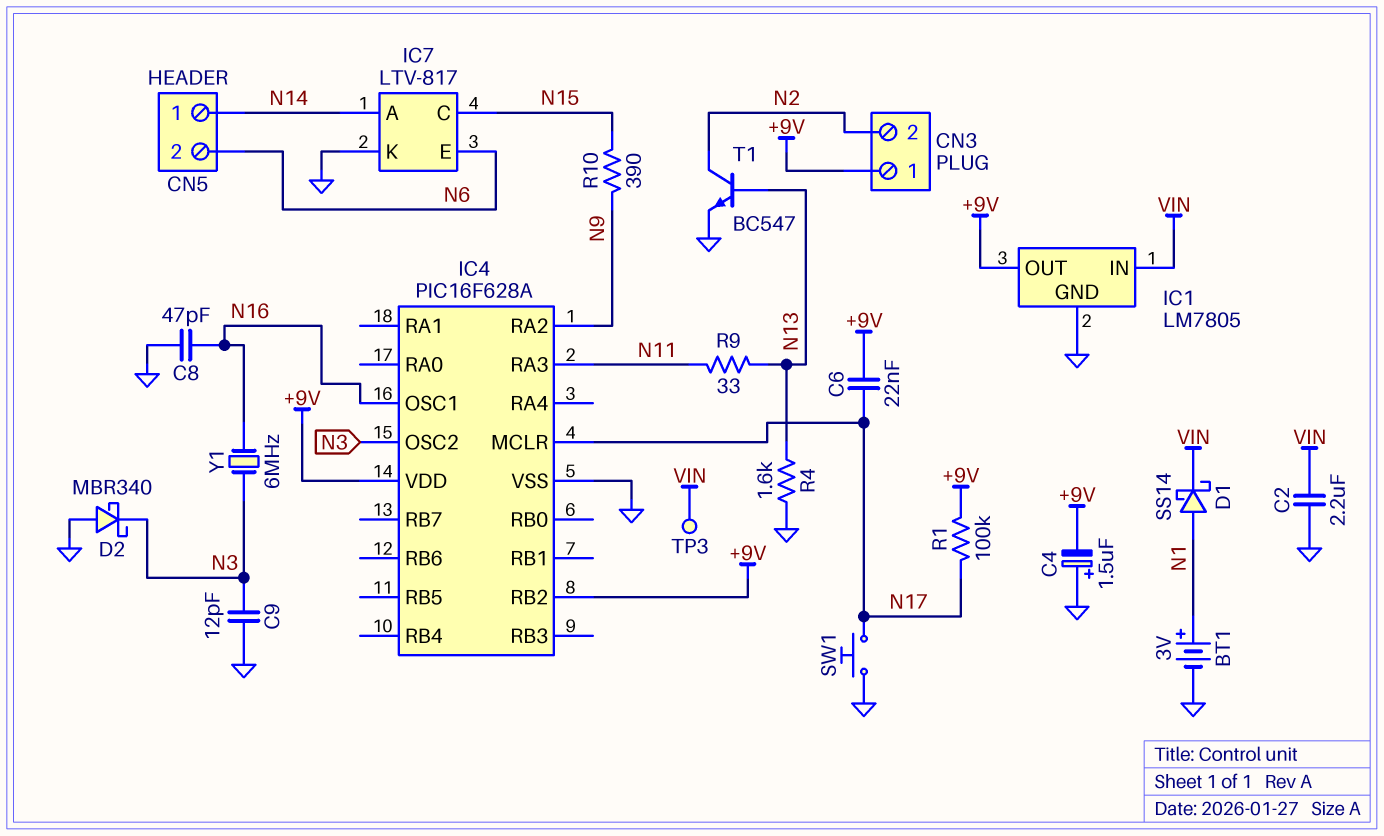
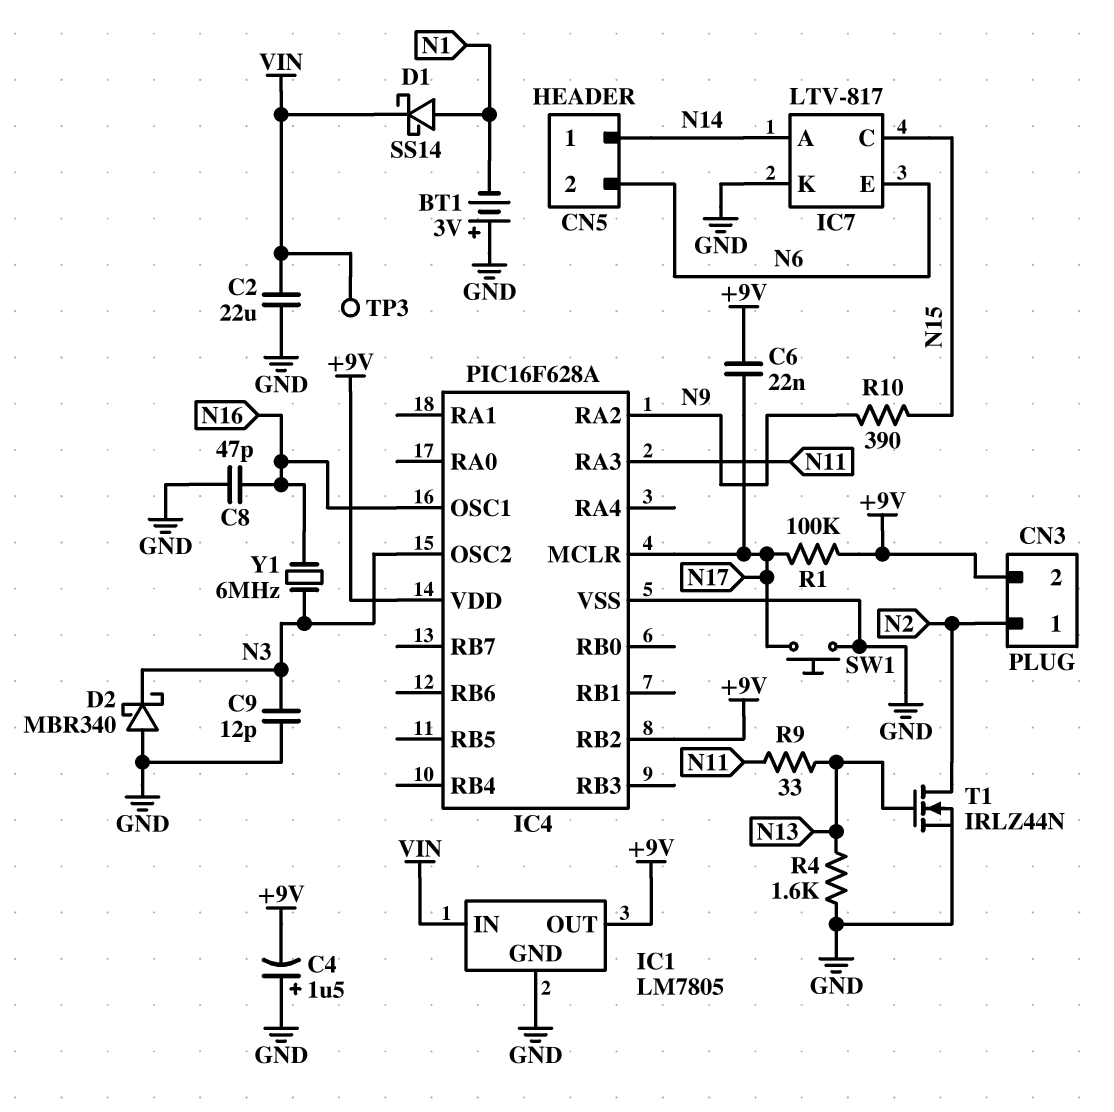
BT1: 3V (plus N1, minus GND) -> 3V (plus GND, minus N1)
C2: 2.2uF (GND, VIN) -> 22uF (GND, VIN)
CN3 pin 1: +9V -> N2
CN3 pin 2: N2 -> +9V
T1: NPN BC547 (B N13, C N2, E GND) -> NMOS IRLZ44N (G N13, D N2, S GND)

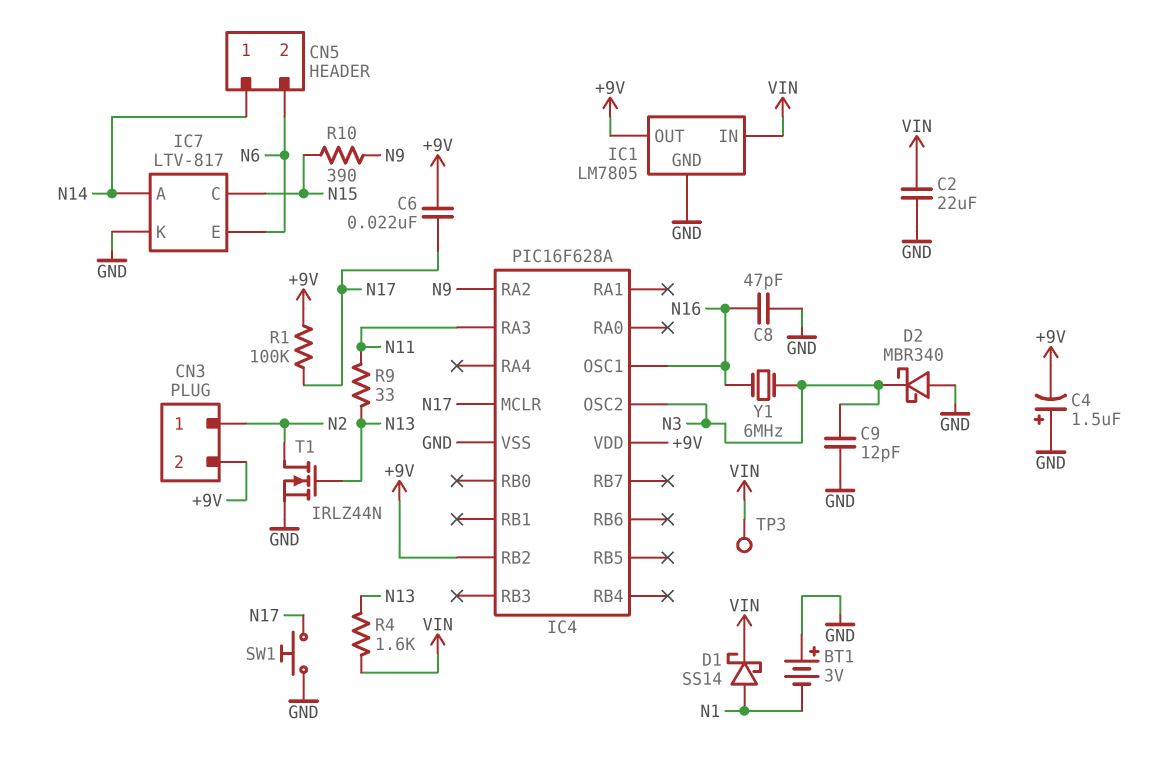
R4: 1.6k (GND, N13) -> 1.6k (N13, VIN)

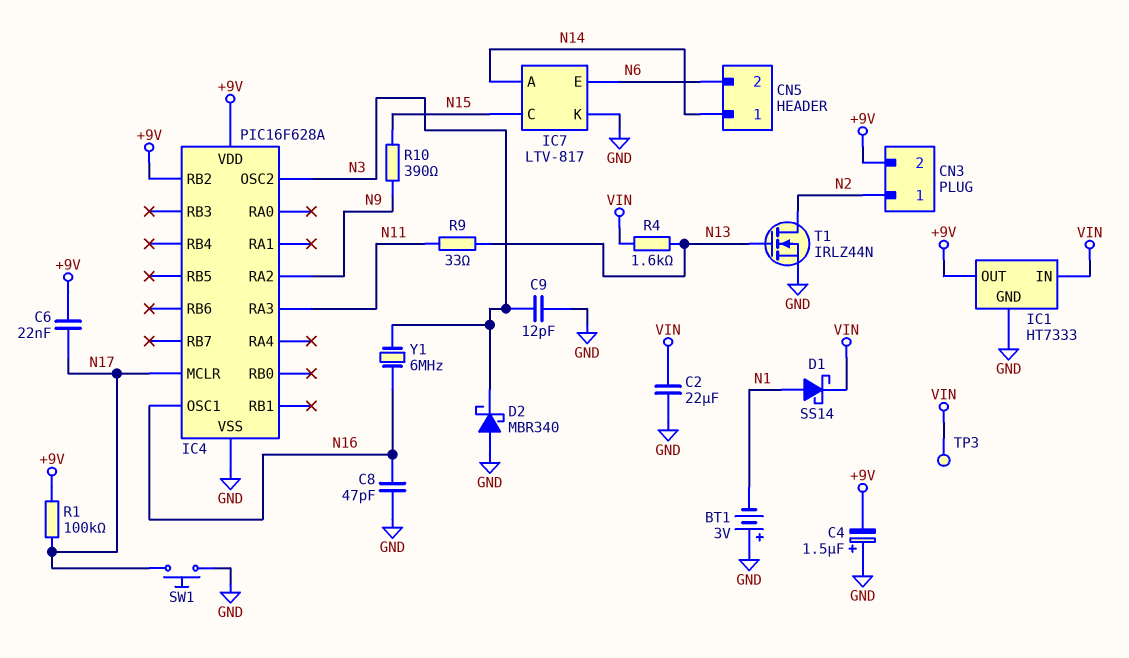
IC1: LM7805 -> HT7333

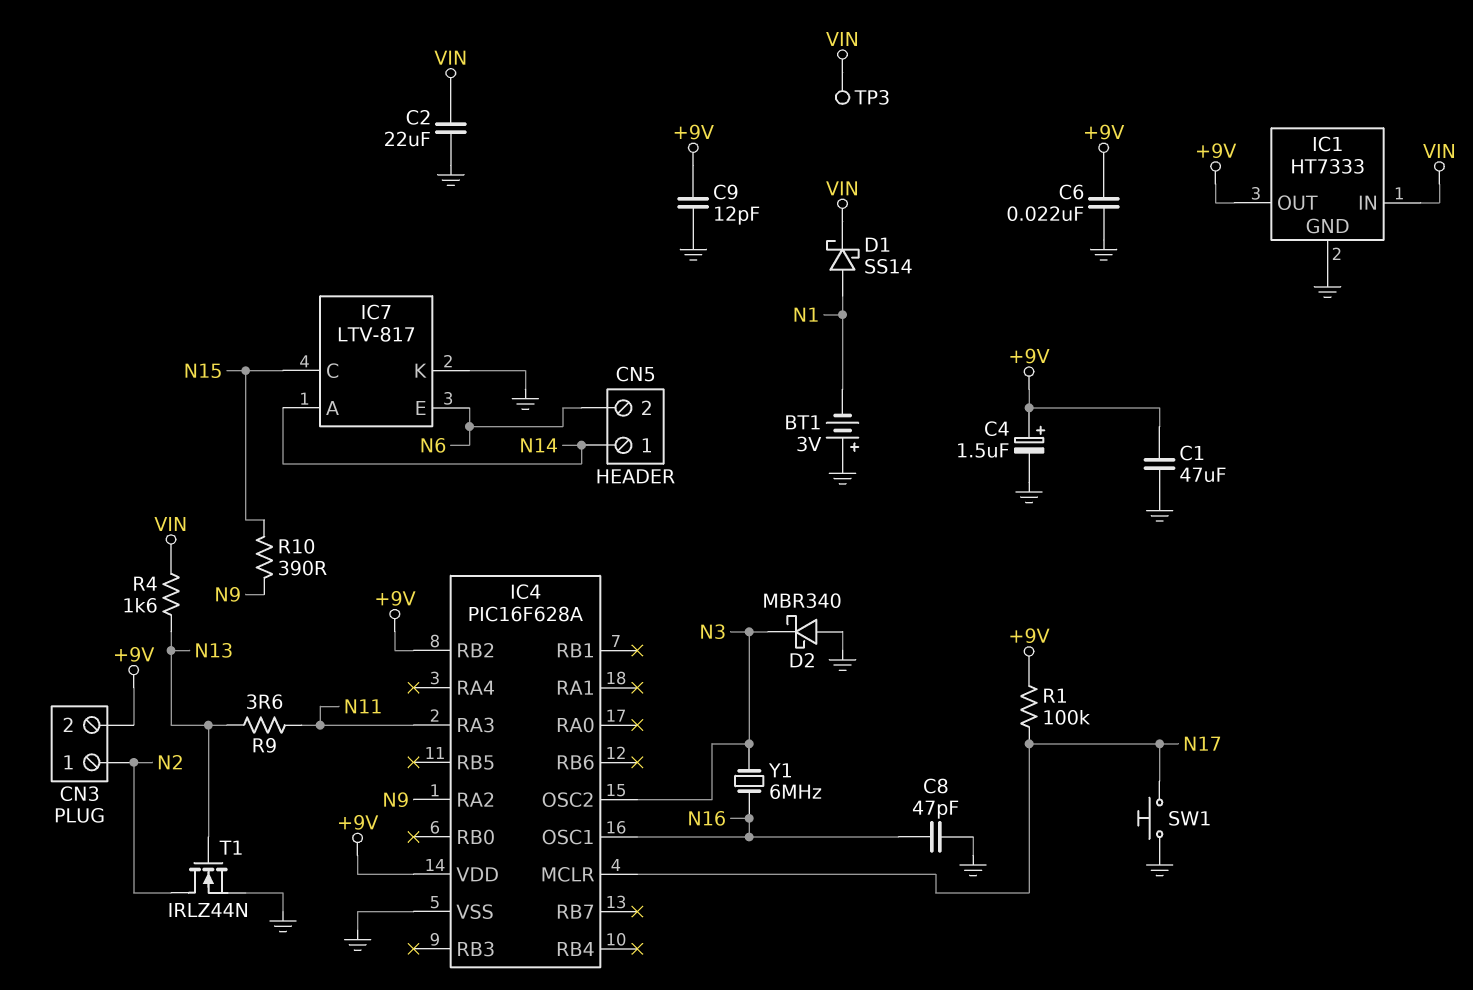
C1: none -> 47uF (+9V, GND)
C4: 1.5uF (plus GND, minus +9V) -> 1.5uF (plus +9V, minus GND)
C6: 22nF (+9V, N17) -> 22nF (+9V, GND)
C9: 12pF (GND, N3) -> 12pF (+9V, GND)
R9: 33 (N11, N13) -> 3.6 (N11, N13)

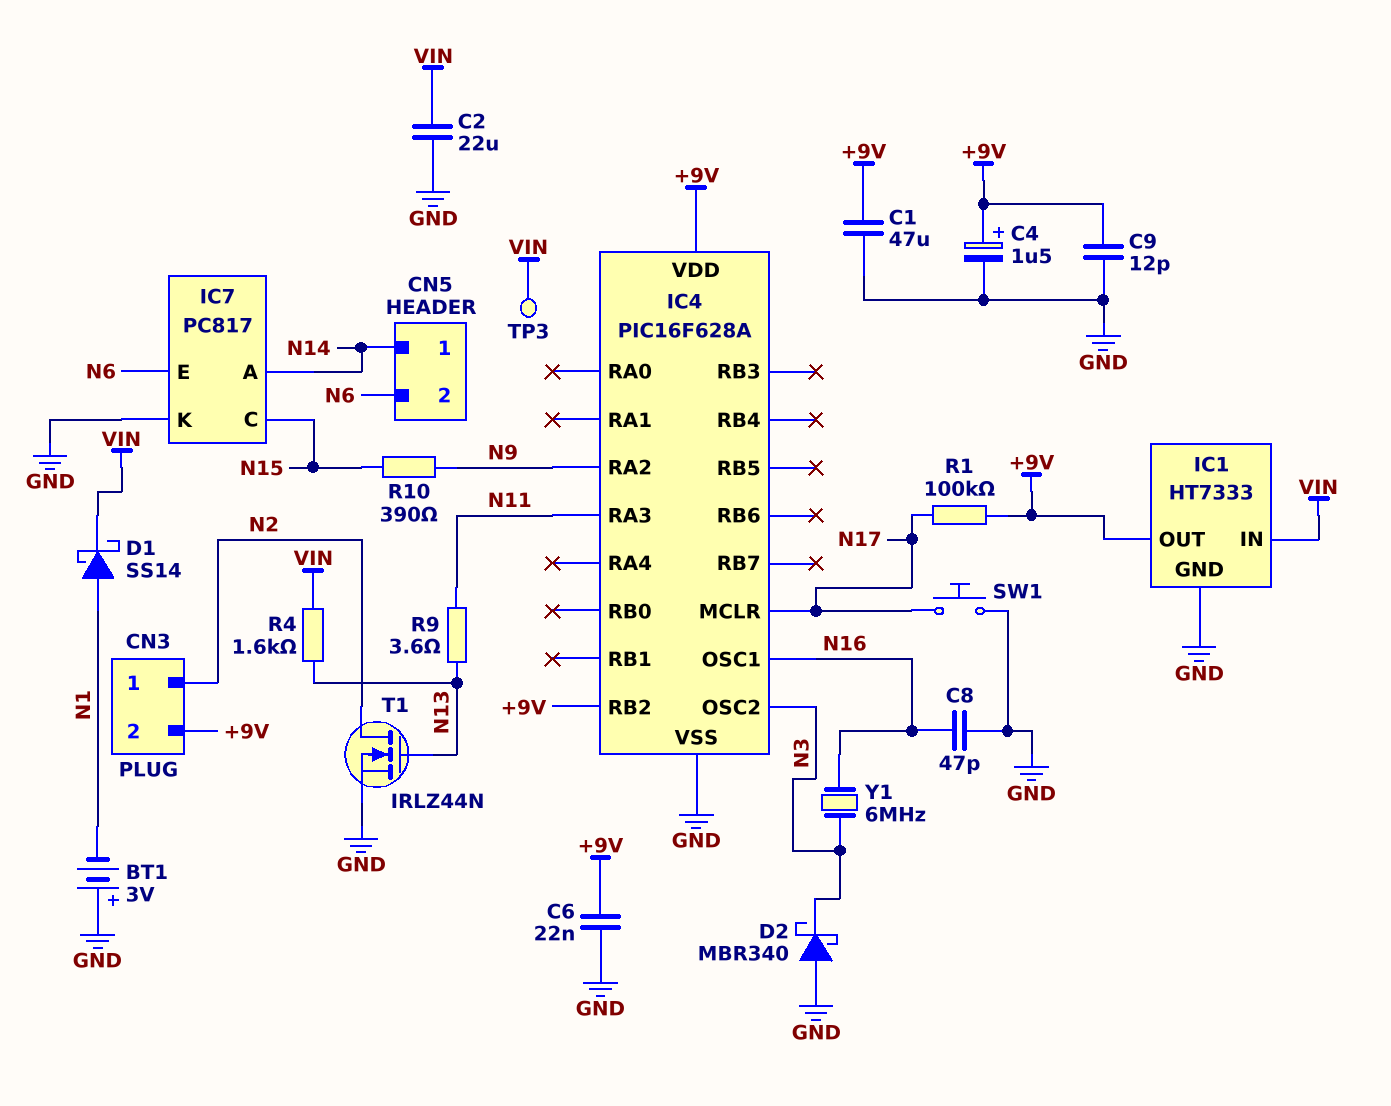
IC7: LTV-817 -> PC817

